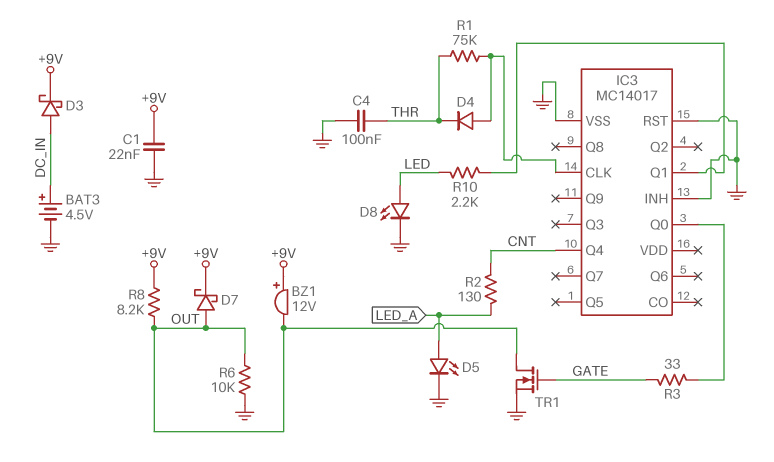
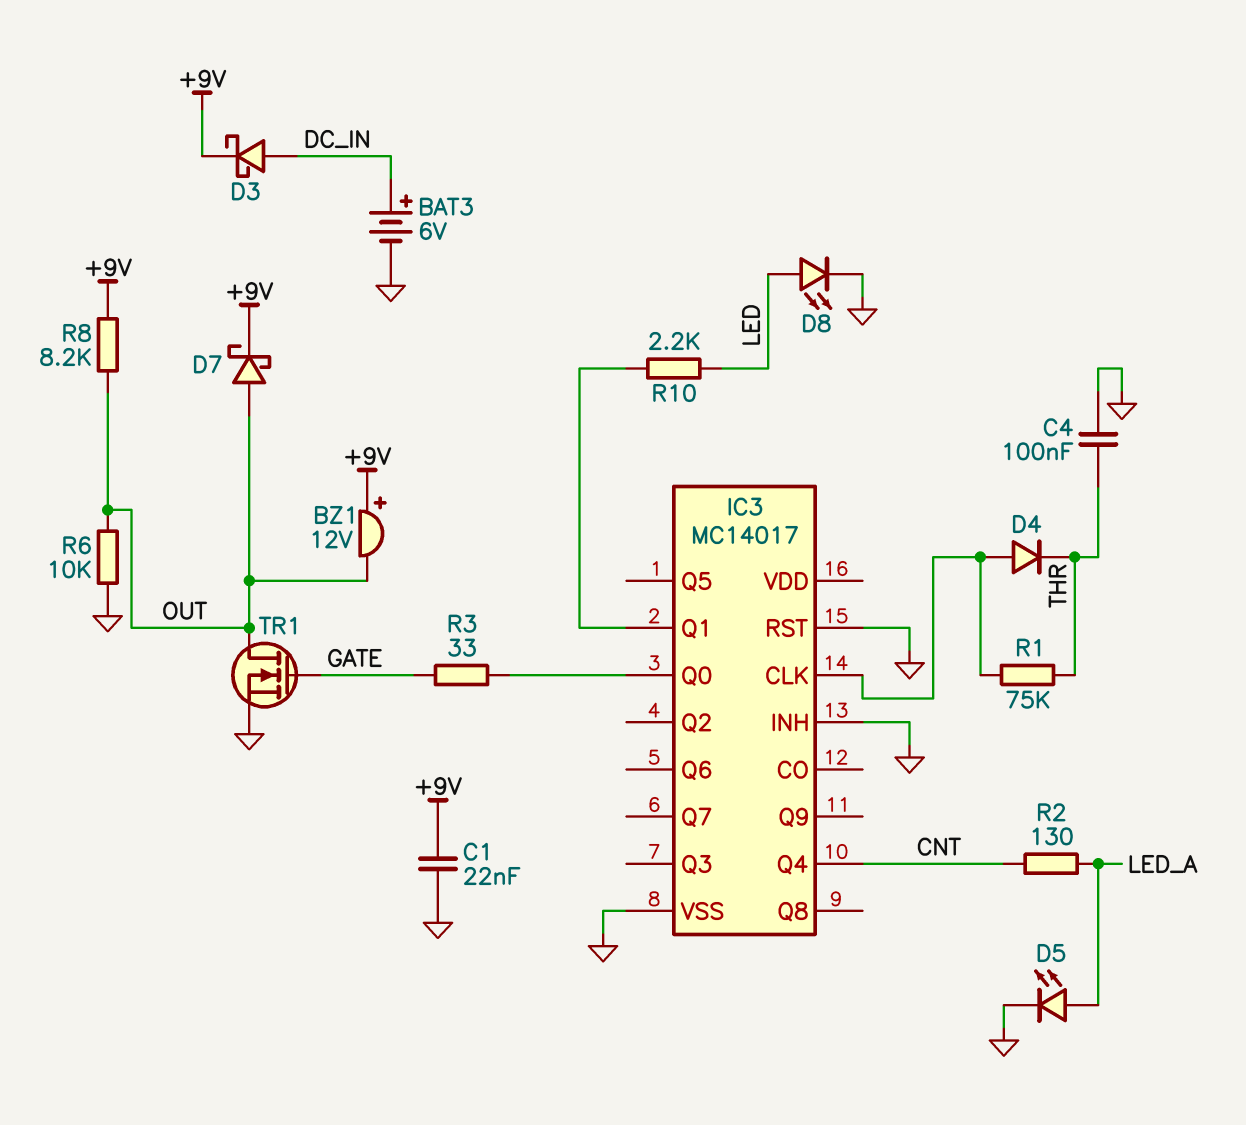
BAT3: 4.5V (plus DC_IN, minus GND) -> 6V (plus DC_IN, minus GND)

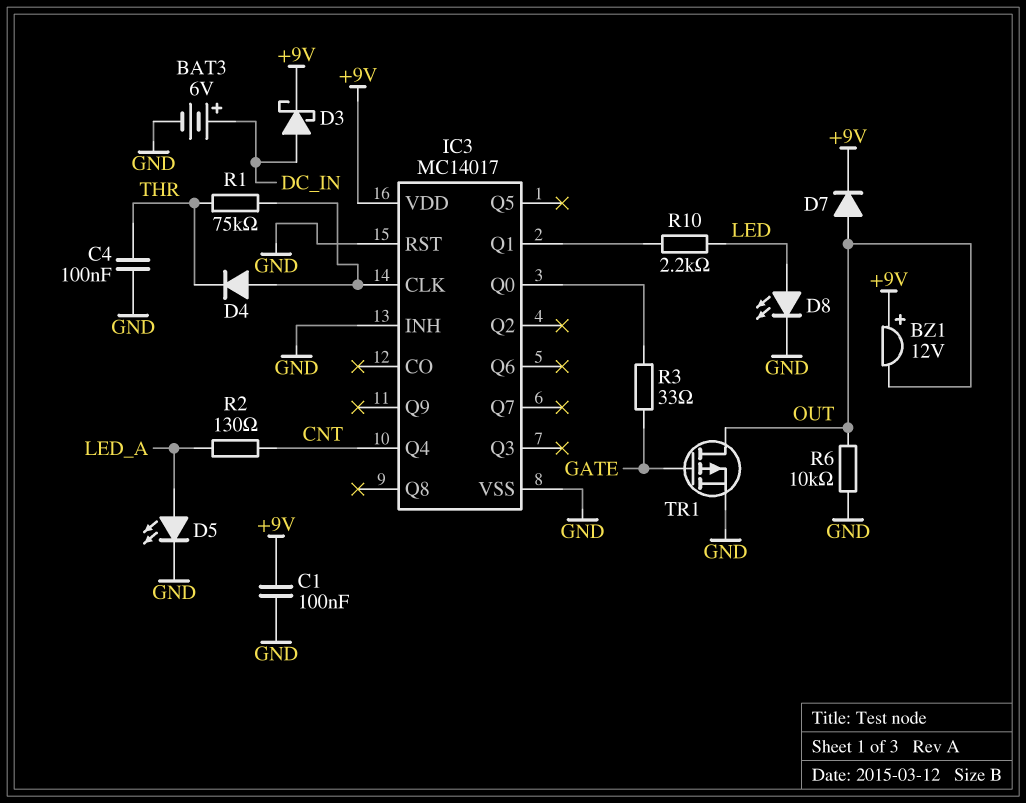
C1: 22nF (+9V, GND) -> 100nF (+9V, GND)
D7: schottky (A OUT, K +9V) -> diode (A OUT, K +9V)
IC3 pin VDD: none -> +9V
R8: 8.2k (+9V, OUT) -> none
TR1: NMOS (G GATE, D OUT, S GND) -> PMOS (G GATE, D OUT, S GND)

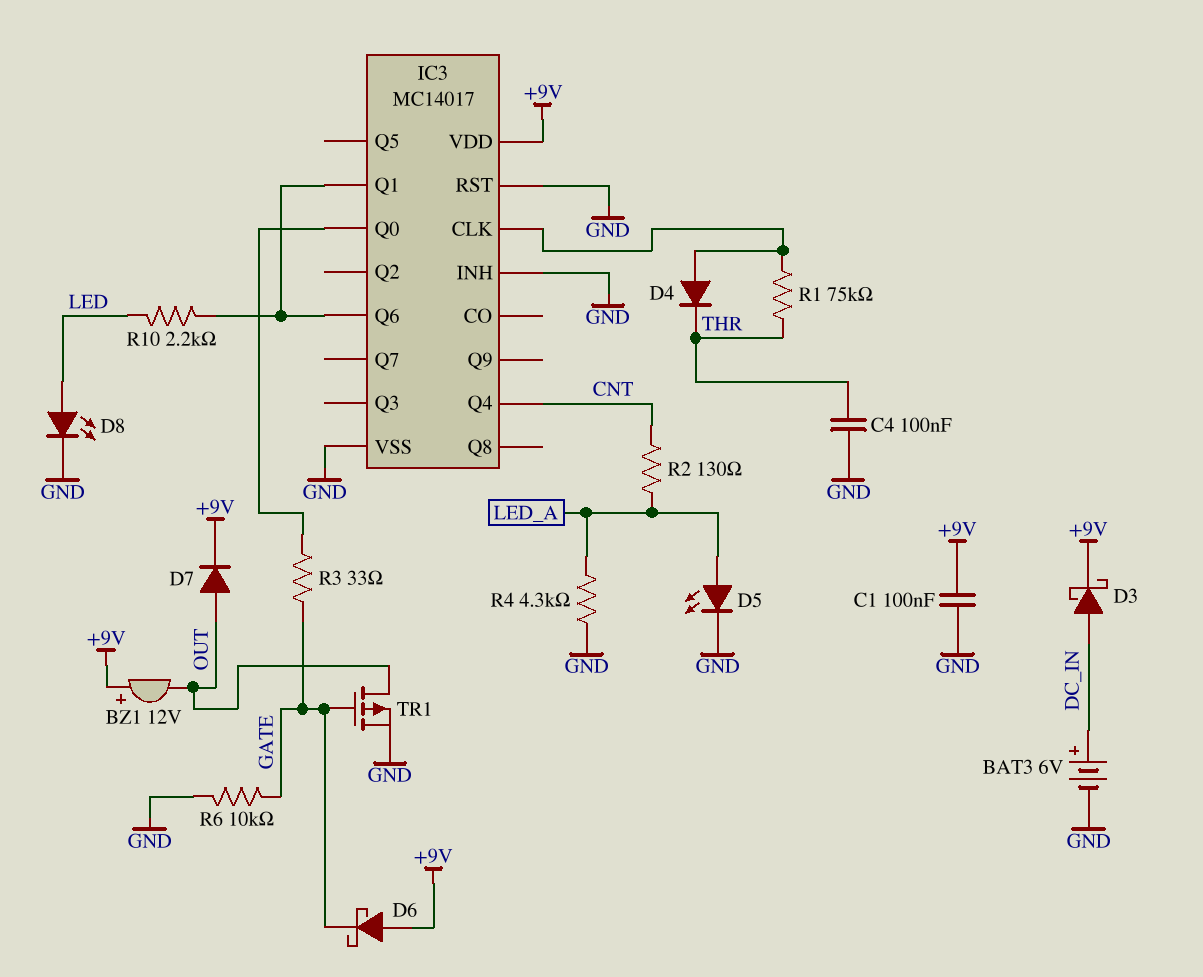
D6: none -> schottky (A +9V, K GATE)
IC3 pin Q6: none -> IC3/Q1
R4: none -> 4.3k (GND, LED_A)
R6: 10k (GND, OUT) -> 10k (GATE, GND)

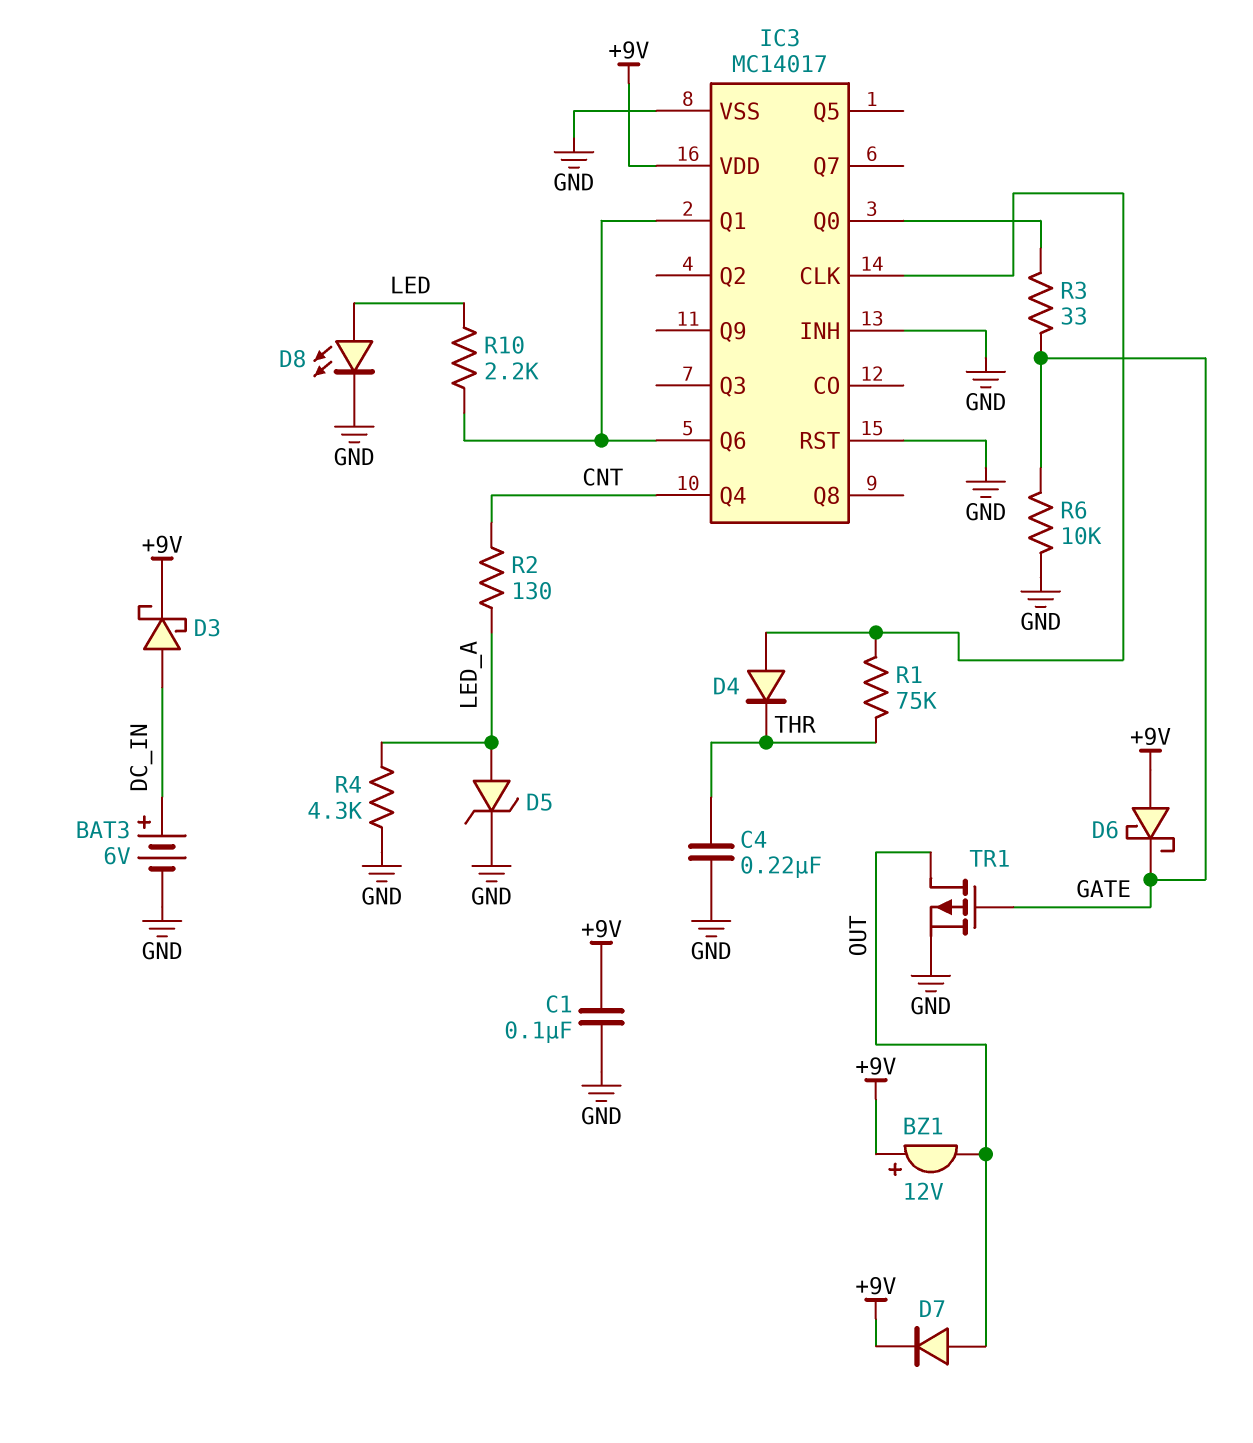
C4: 100nF (GND, THR) -> 220nF (GND, THR)
D5: LED (A LED_A, K GND) -> zener (A LED_A, K GND)

